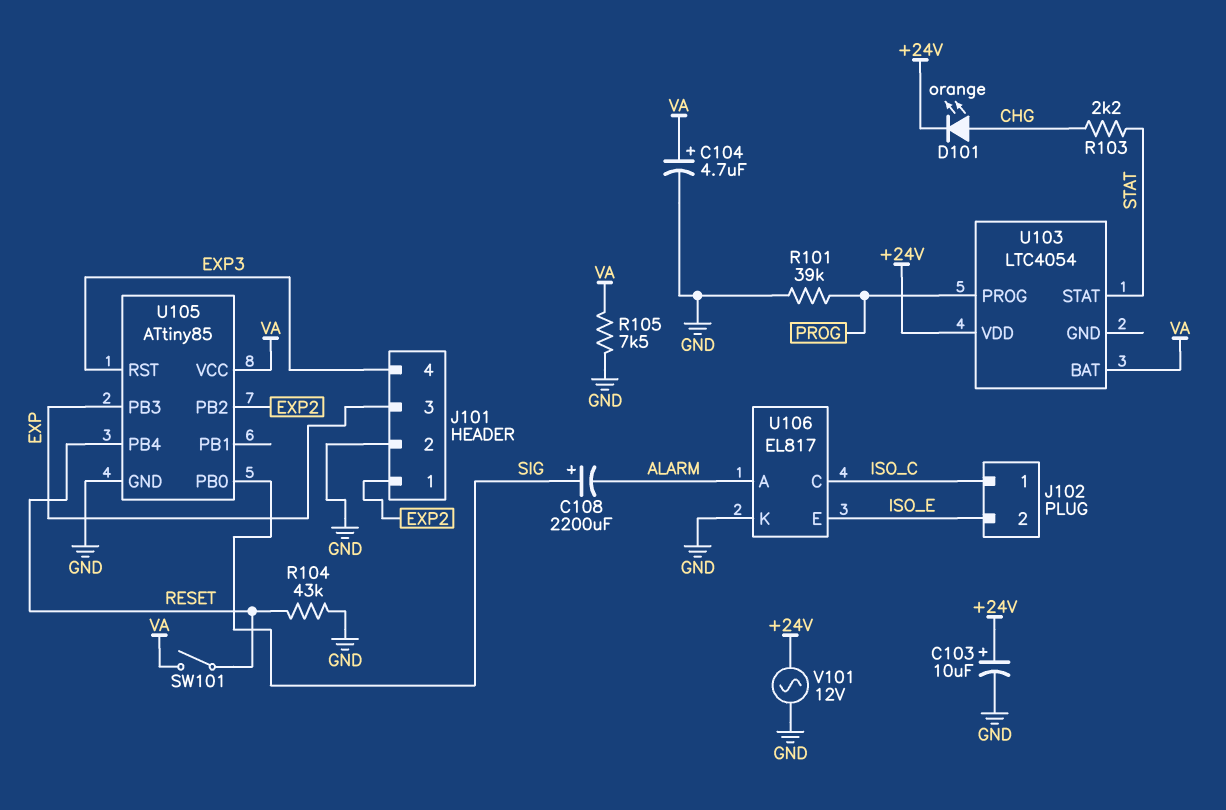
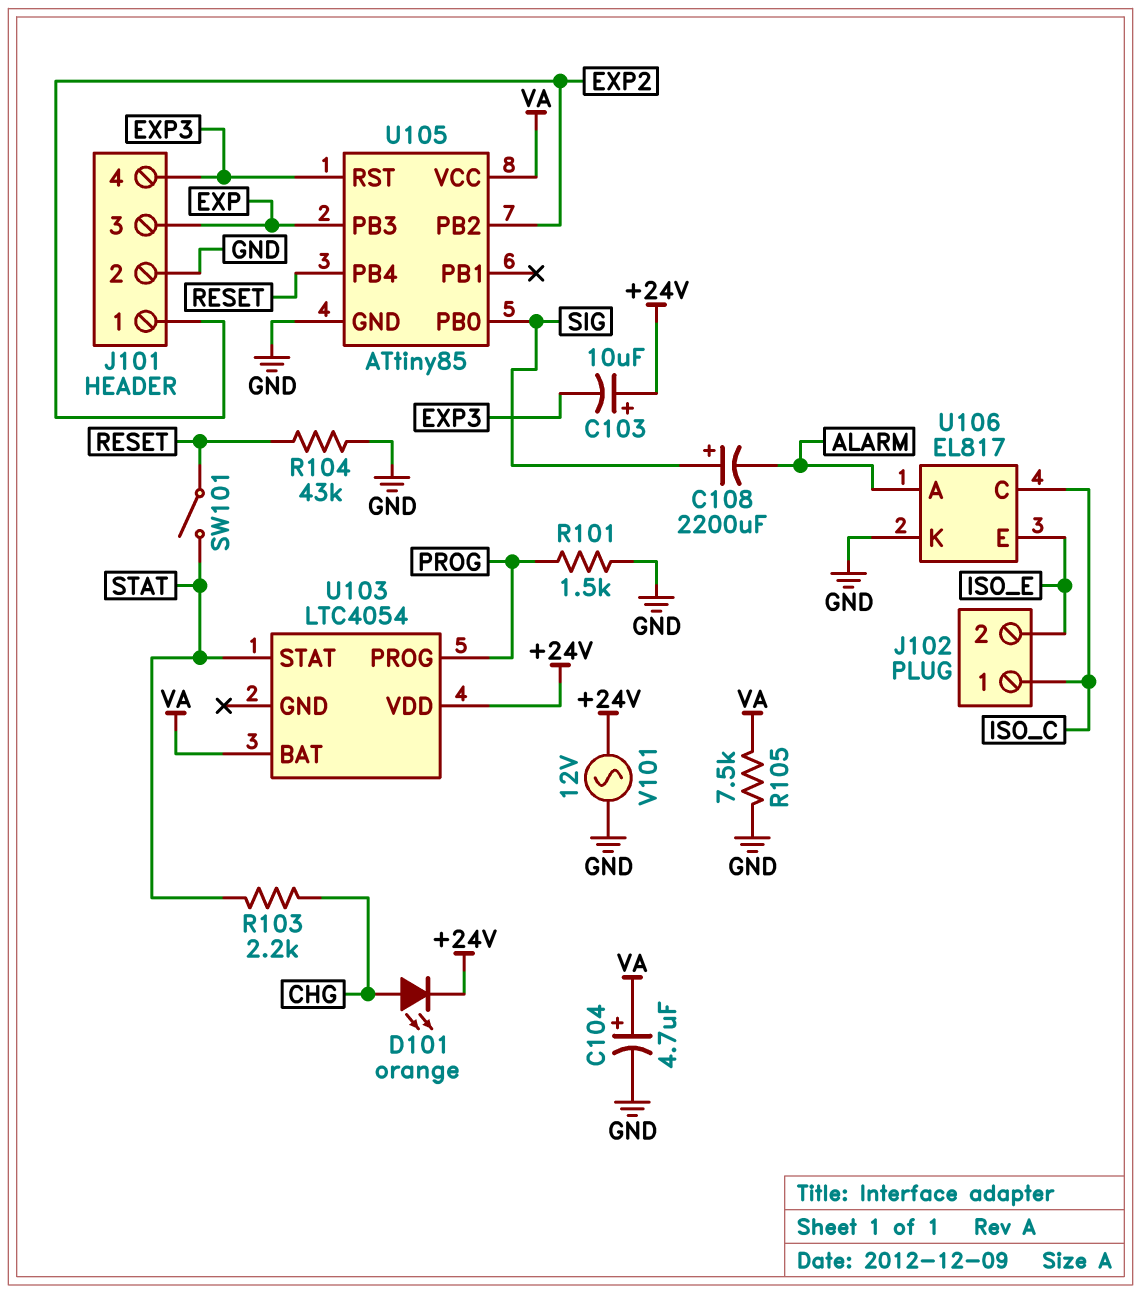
C103: 10uF (plus +24V, minus GND) -> 10uF (plus +24V, minus EXP3)
R101: 39k (GND, PROG) -> 1.5k (GND, PROG)
SW101: switch (RESET, VA) -> switch (RESET, STAT)

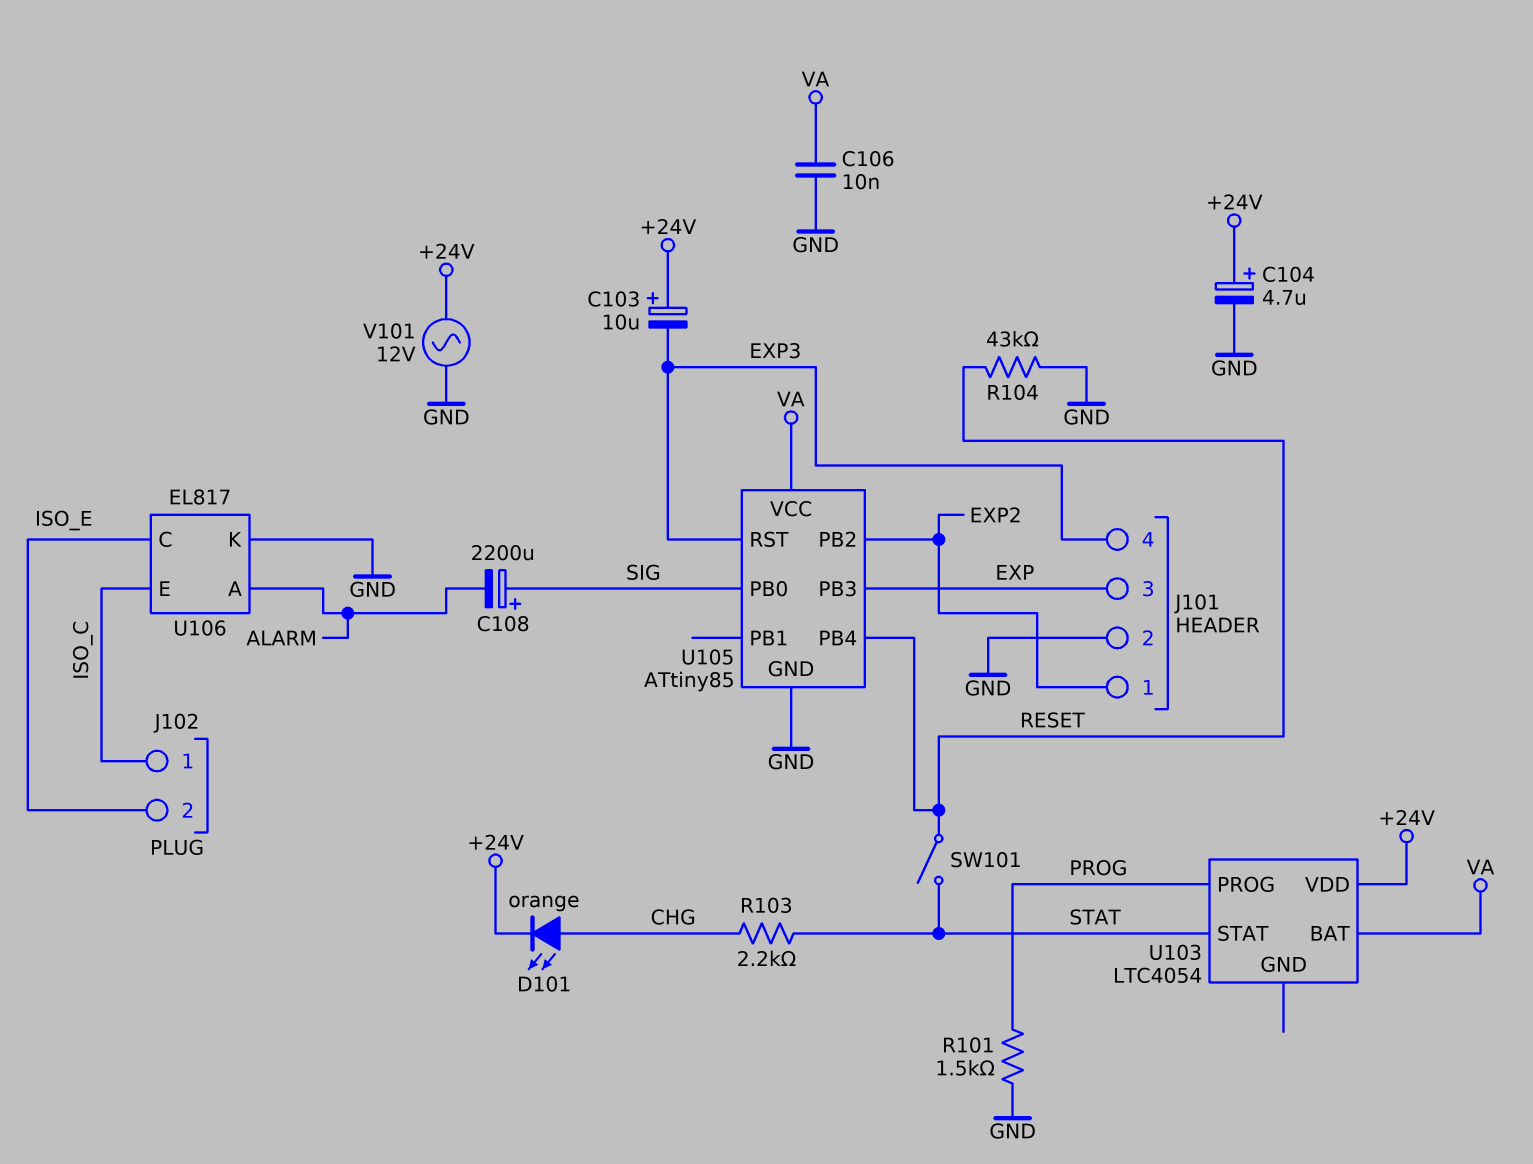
C104: 4.7uF (plus VA, minus GND) -> 4.7uF (plus +24V, minus GND)
C106: none -> 10nF (GND, VA)
R105: 7.5k (GND, VA) -> none
U106 pin C: ISO_C -> ISO_E
U106 pin E: ISO_E -> ISO_C

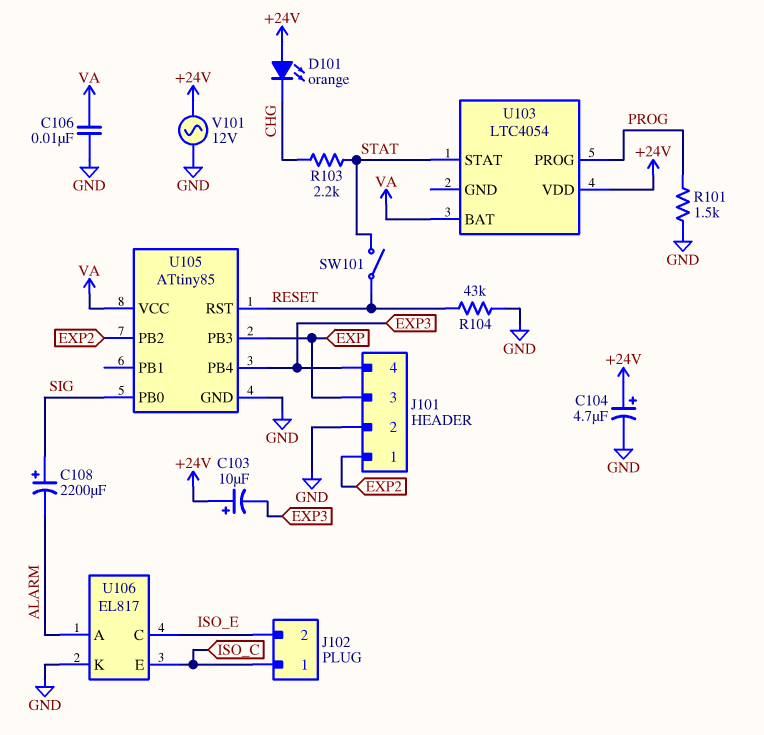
D101: LED orange (A CHG, K +24V) -> LED orange (A +24V, K CHG)
U105 pin PB4: RESET -> EXP3
U105 pin RST: EXP3 -> RESET

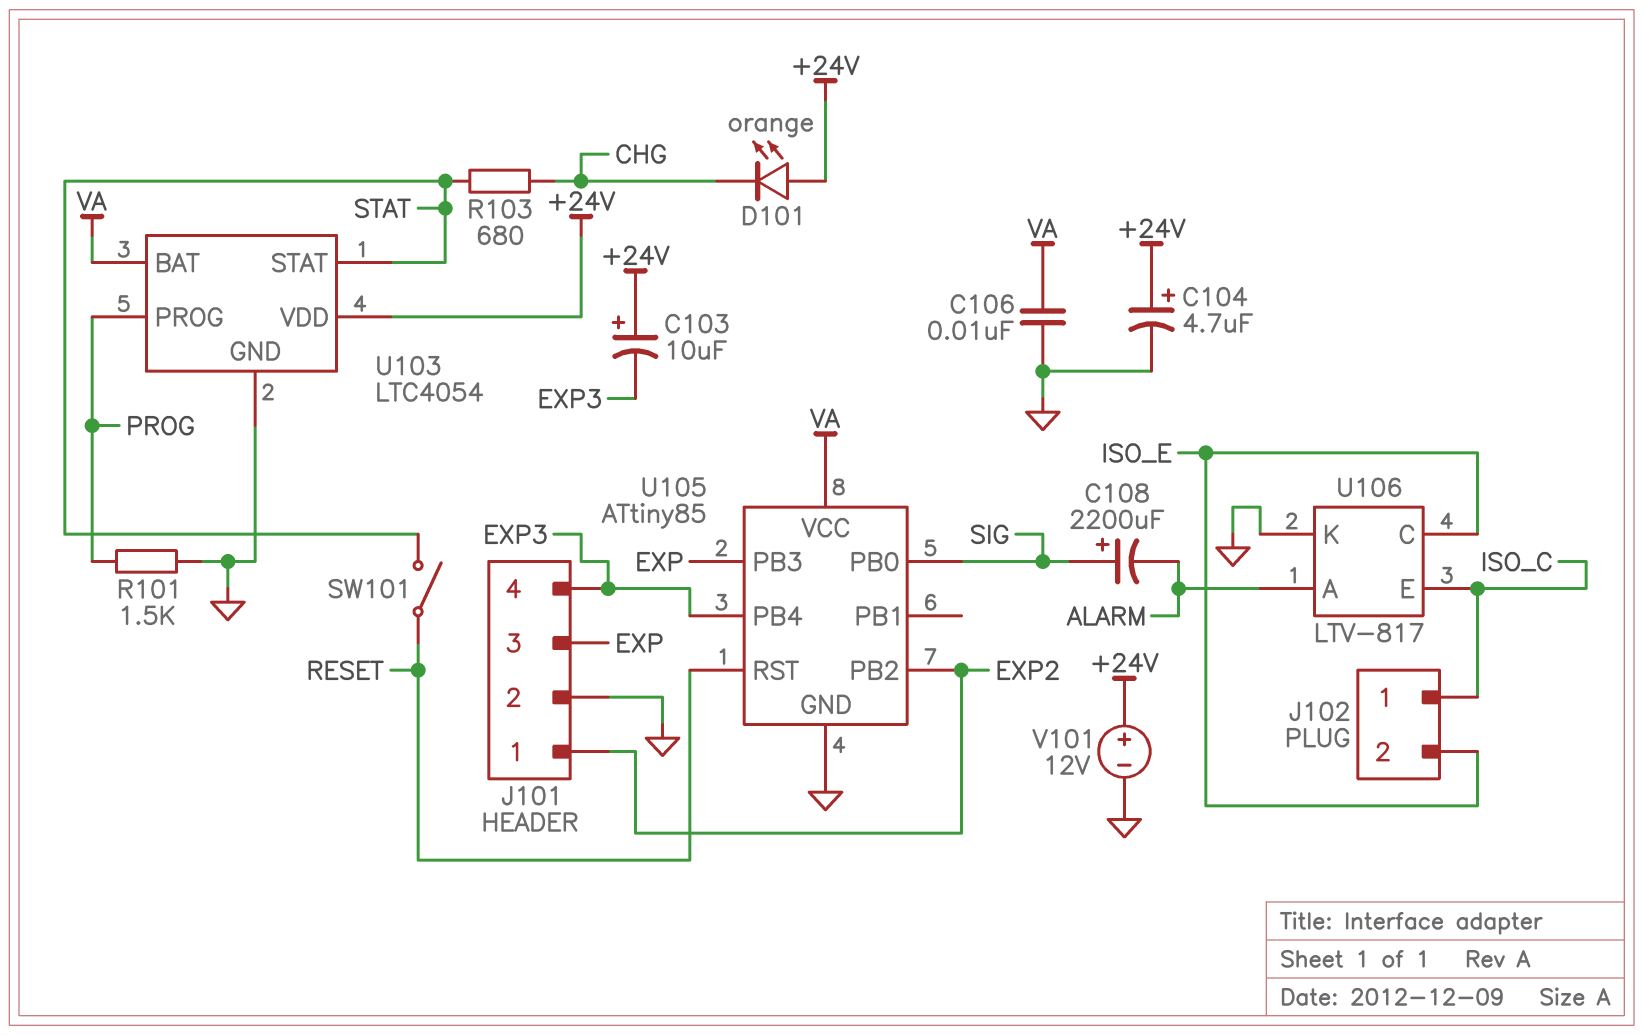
R103: 2.2k (CHG, STAT) -> 680 (CHG, STAT)
R104: 43k (GND, RESET) -> none
U103 pin GND: none -> GND
U106: EL817 -> LTV-817
V101: AC 12V (+24V, GND) -> 12V (plus +24V, minus GND)

